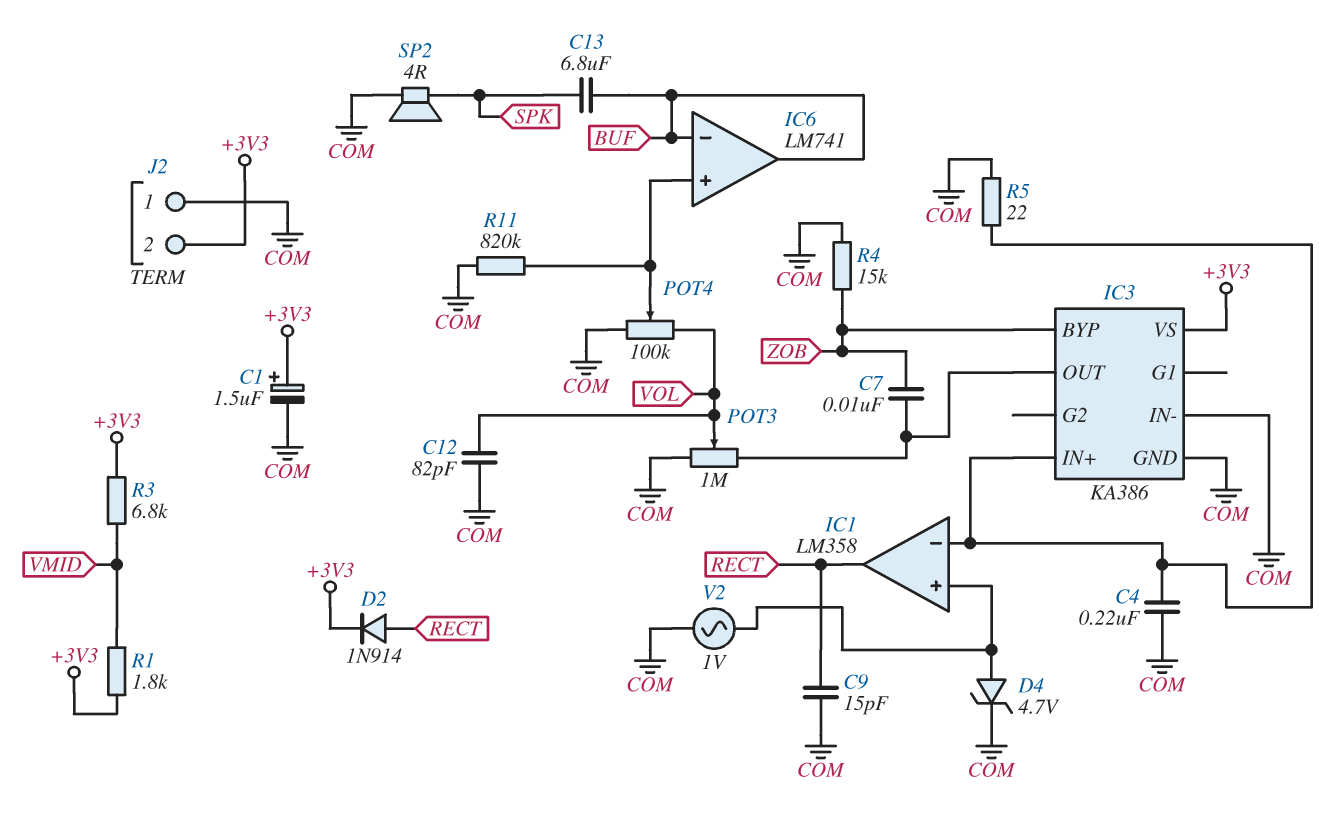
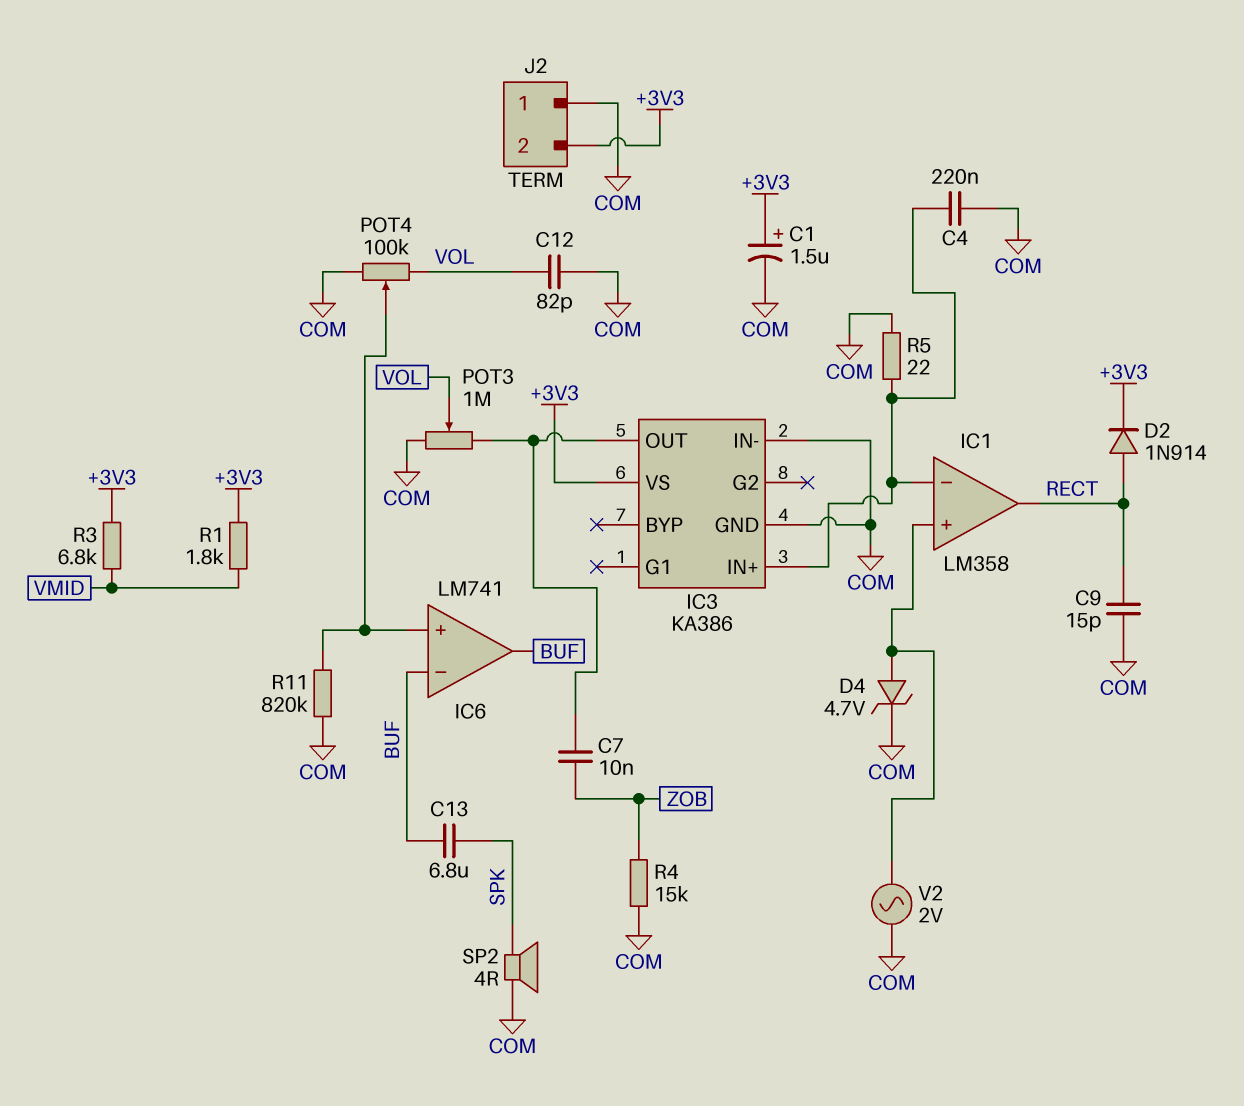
IC3 pin BYP: ZOB -> none
V2: AC 1V (COM, IC1/in+) -> AC 2V (COM, IC1/in+)

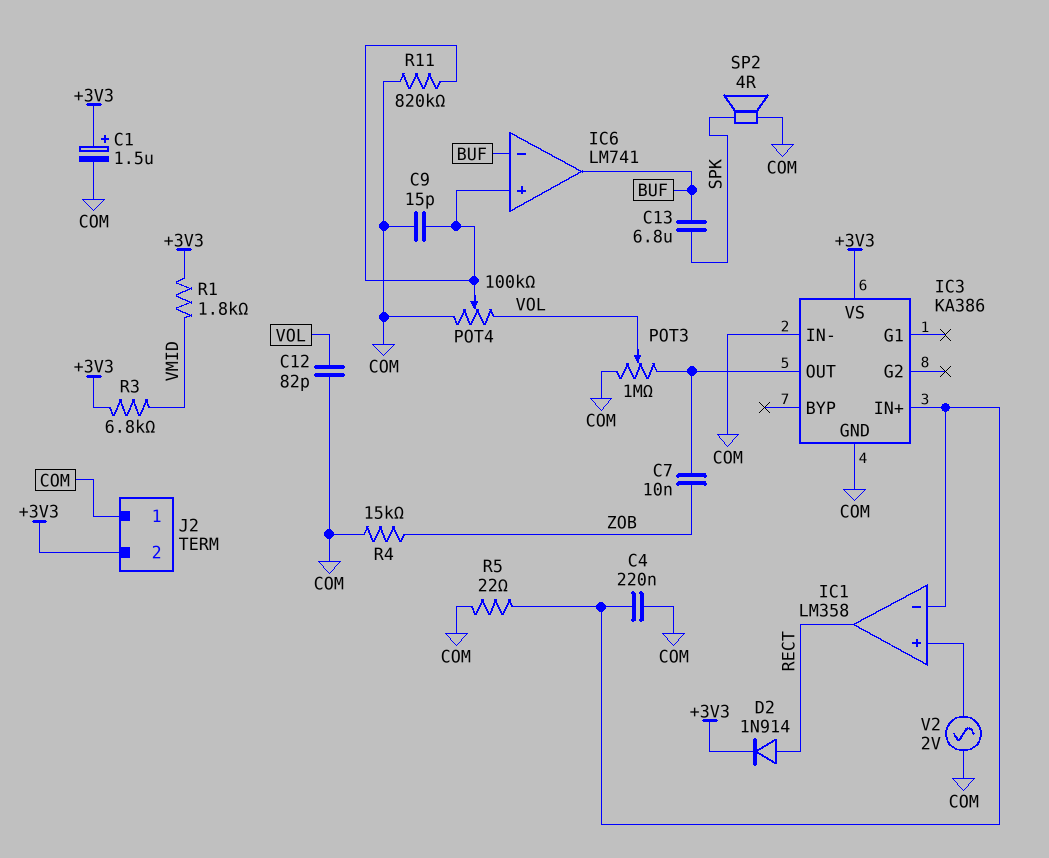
C9: 15pF (COM, RECT) -> 15pF (COM, IC6/in+)
D4: zener 4.7V (A IC1/in+, K COM) -> none

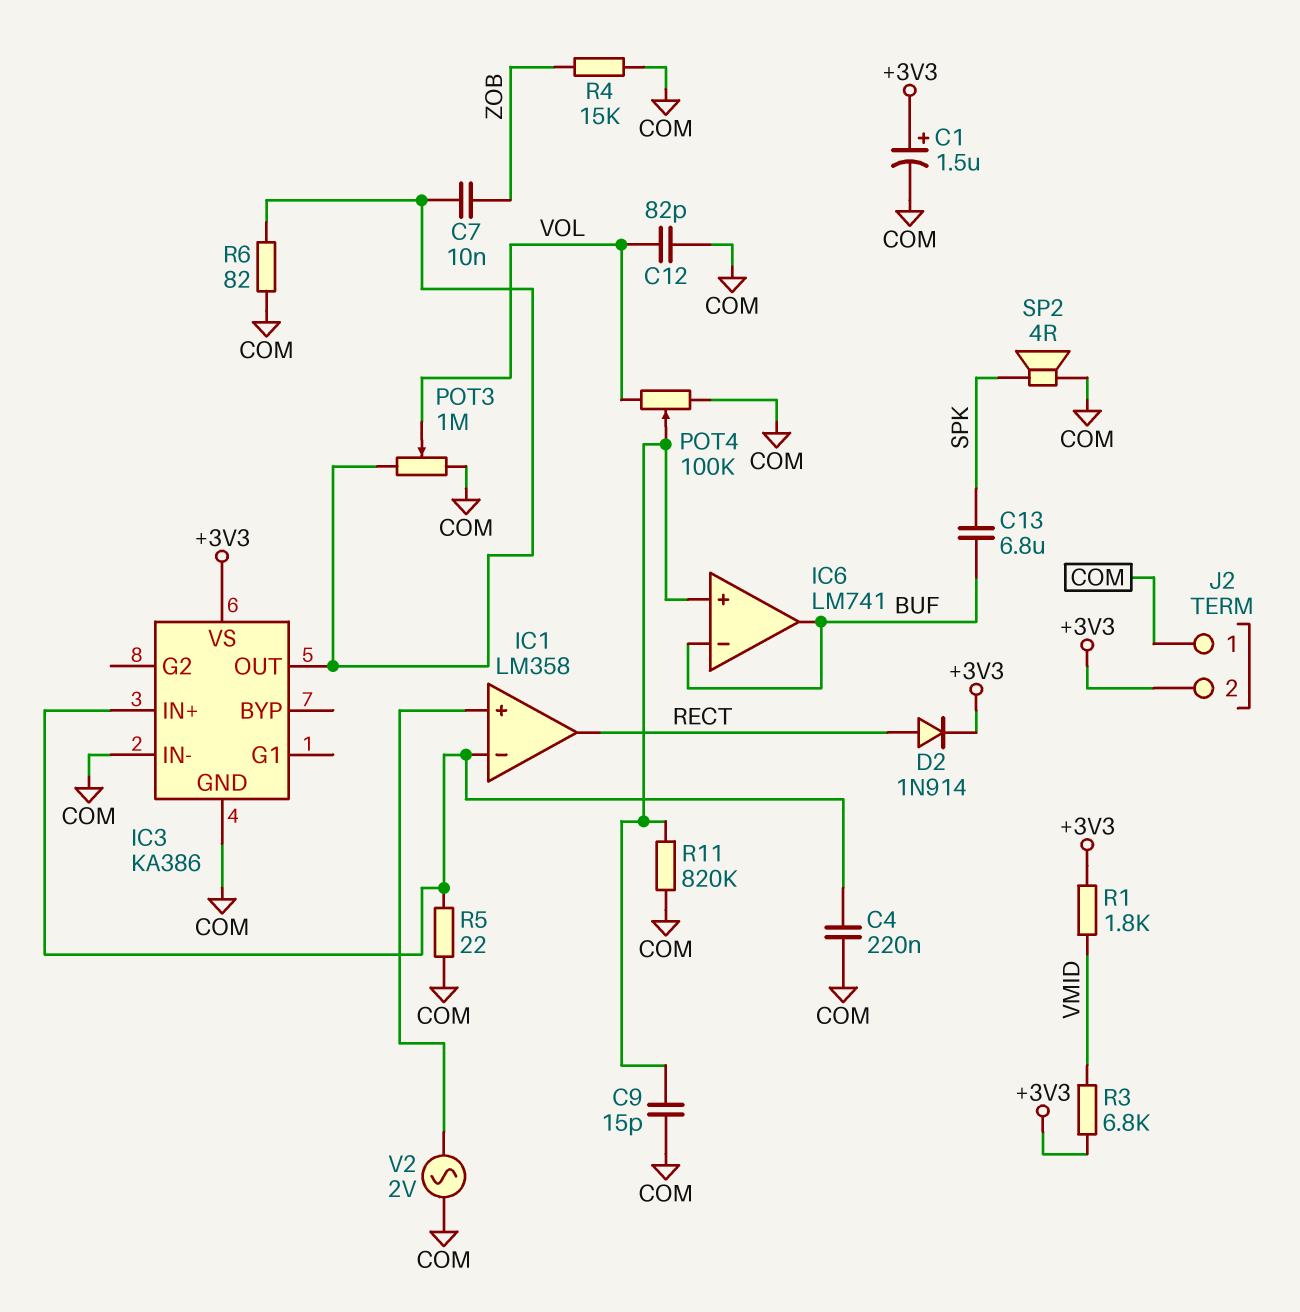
R6: none -> 82 (COM, IC3/OUT)

